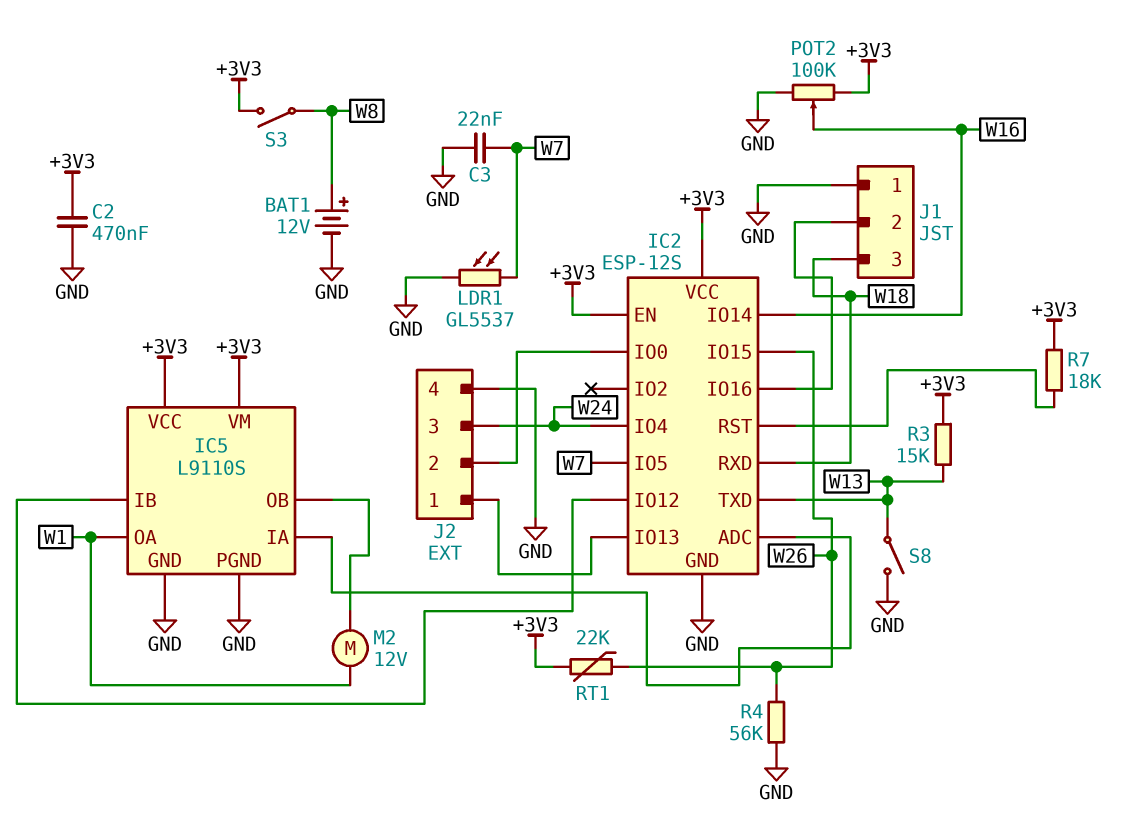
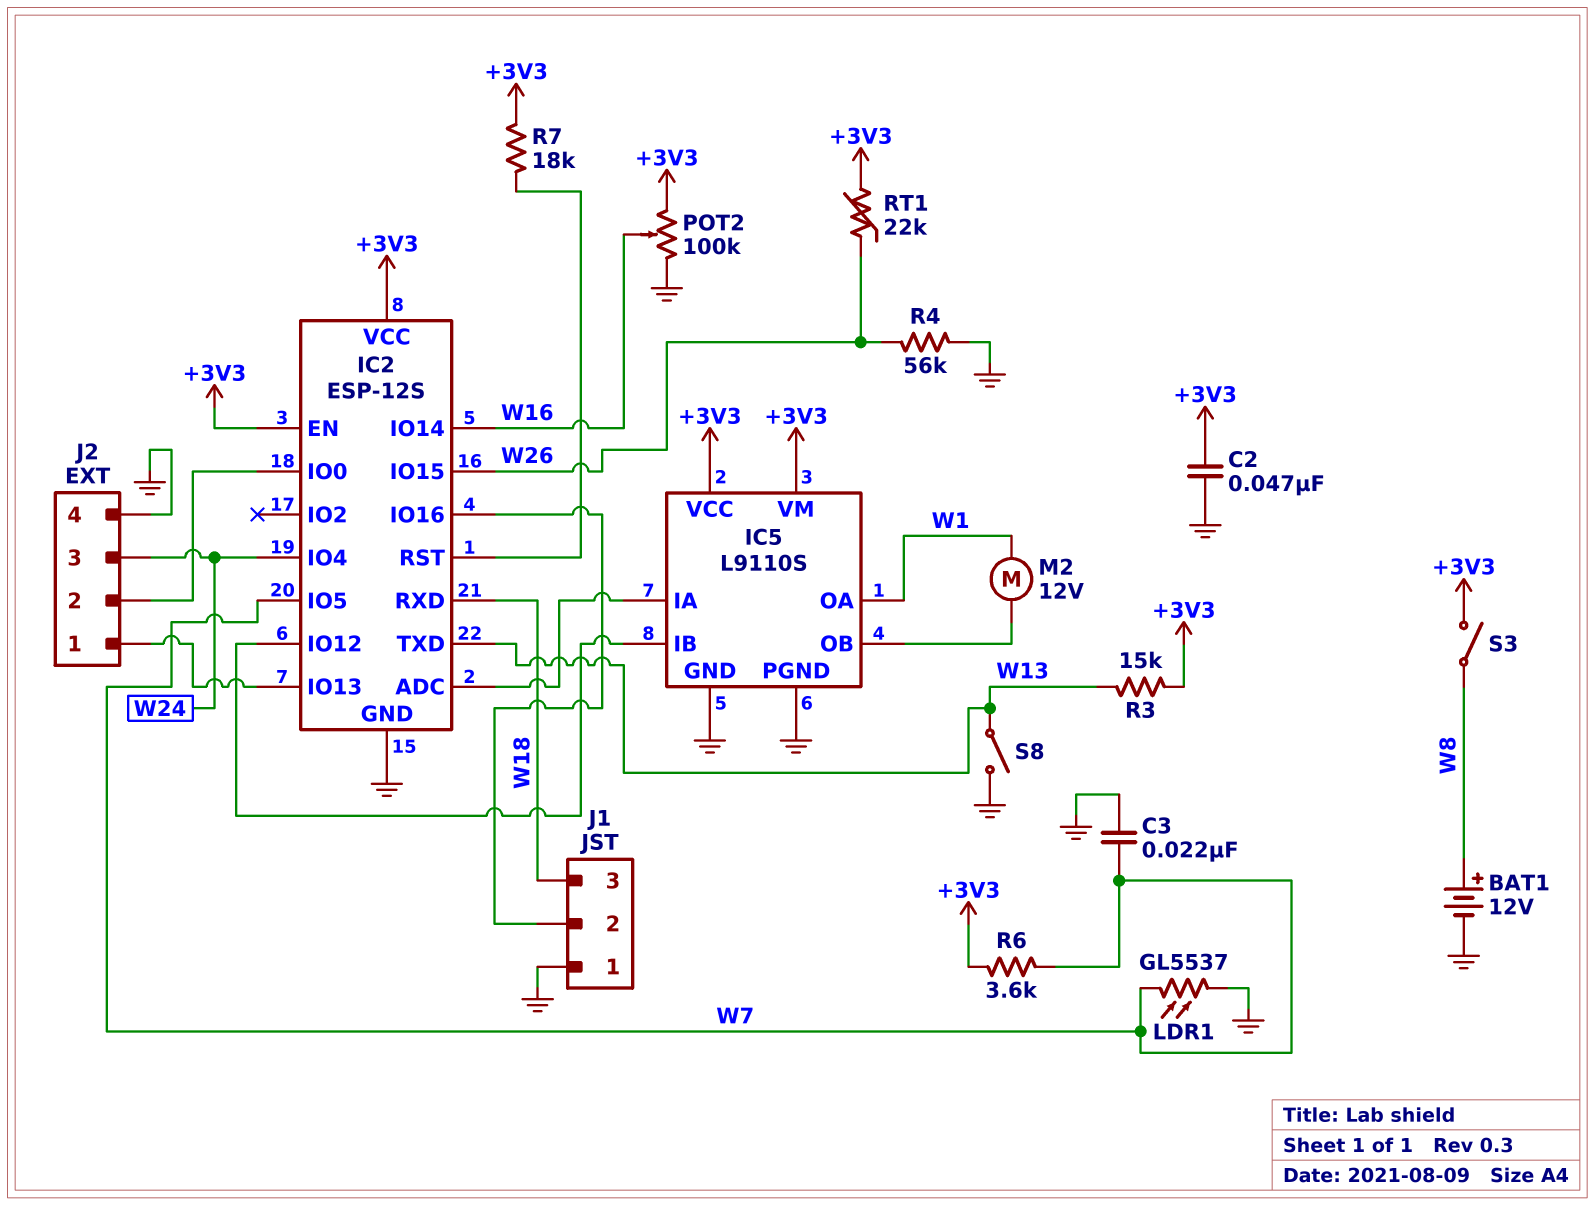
C2: 470nF (+3V3, GND) -> 47nF (+3V3, GND)
R6: none -> 3.6k (+3V3, W7)

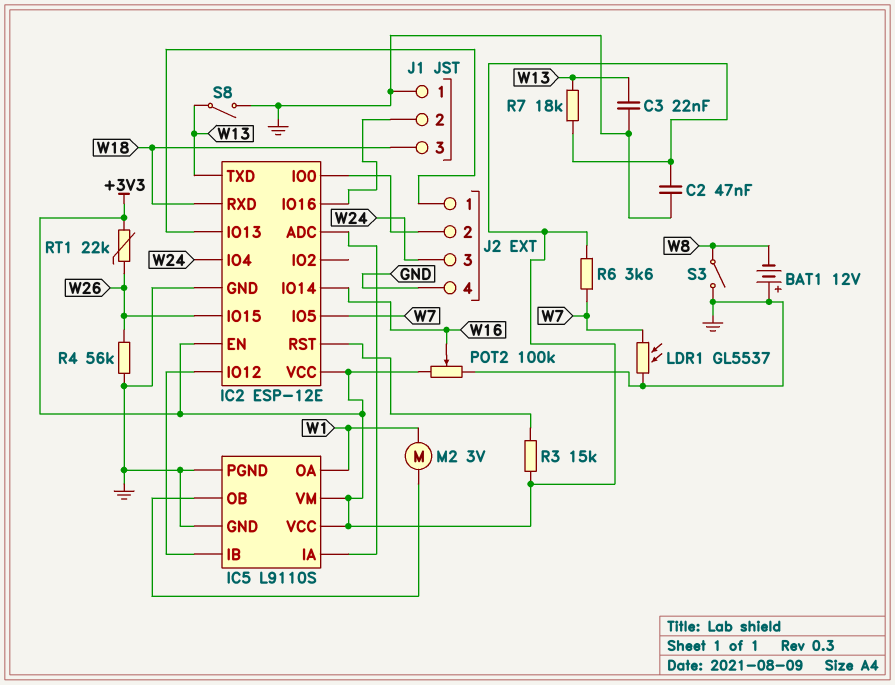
BAT1: 12V (plus W8, minus GND) -> 12V (plus GND, minus W8)
C3: 22nF (GND, W7) -> 22nF (GND, W13)
IC2: ESP-12S -> ESP-12E
M2: motor 12V (IC5/OB, W1) -> motor 3V (IC5/OB, W1)
R3: 15k (+3V3, W13) -> 15k (+3V3, IC2/RST)
R7: 18k (+3V3, IC2/RST) -> 18k (+3V3, W13)
S3: switch (+3V3, W8) -> switch (GND, W8)

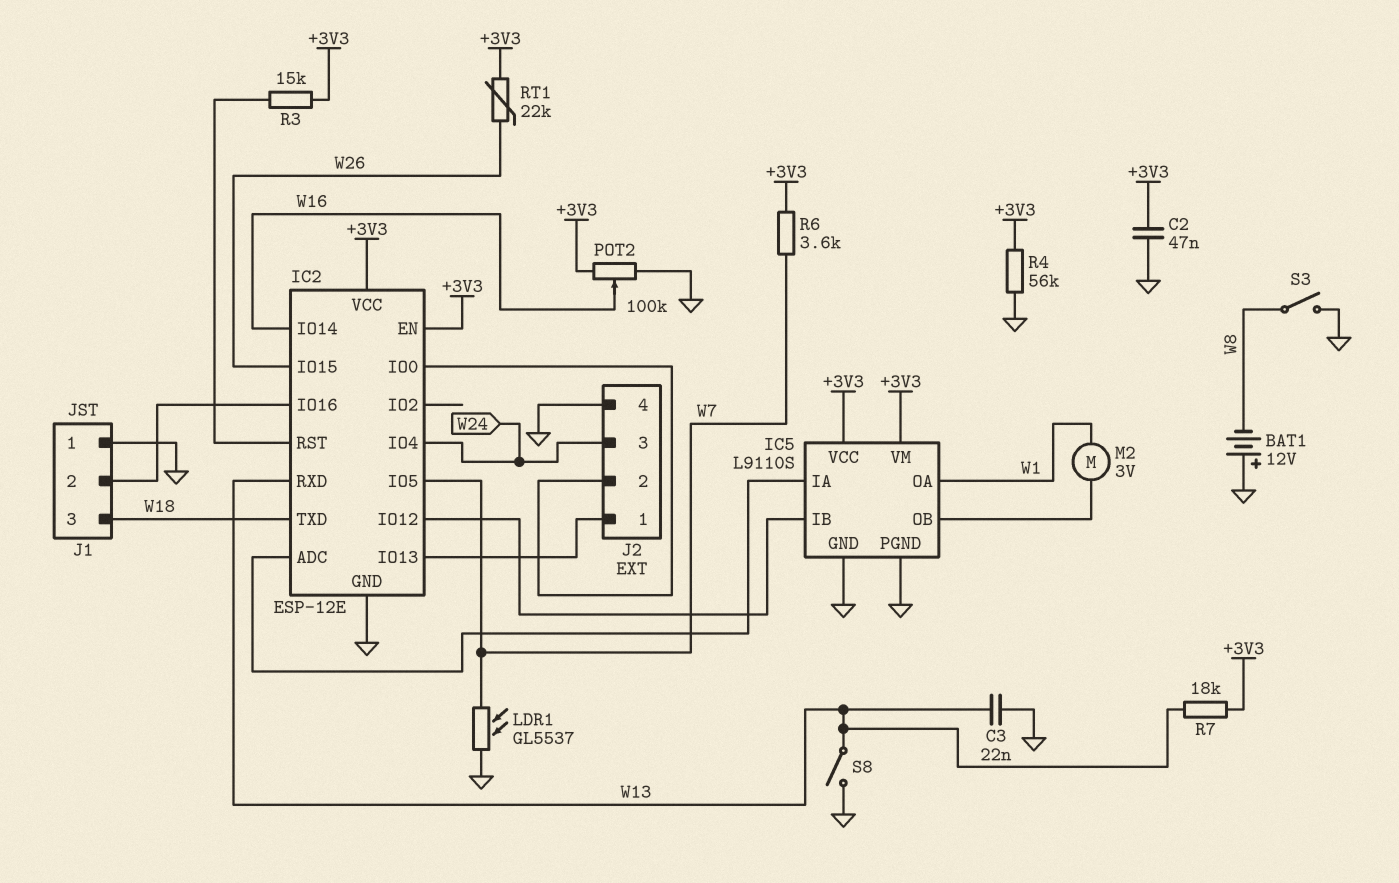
IC2 pin RXD: W18 -> W13
IC2 pin TXD: W13 -> W18
R4: 56k (GND, W26) -> 56k (+3V3, GND)

